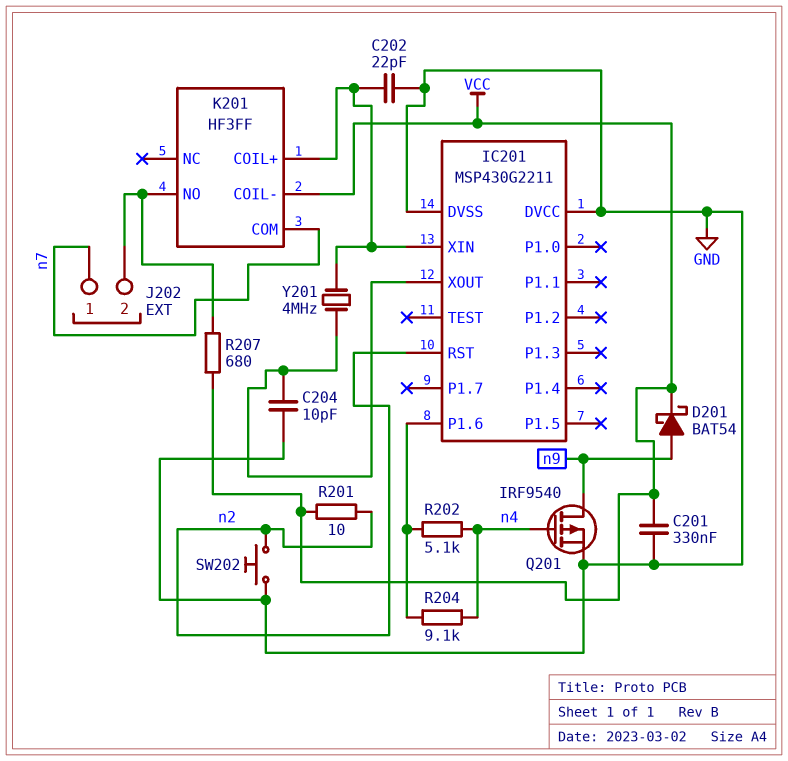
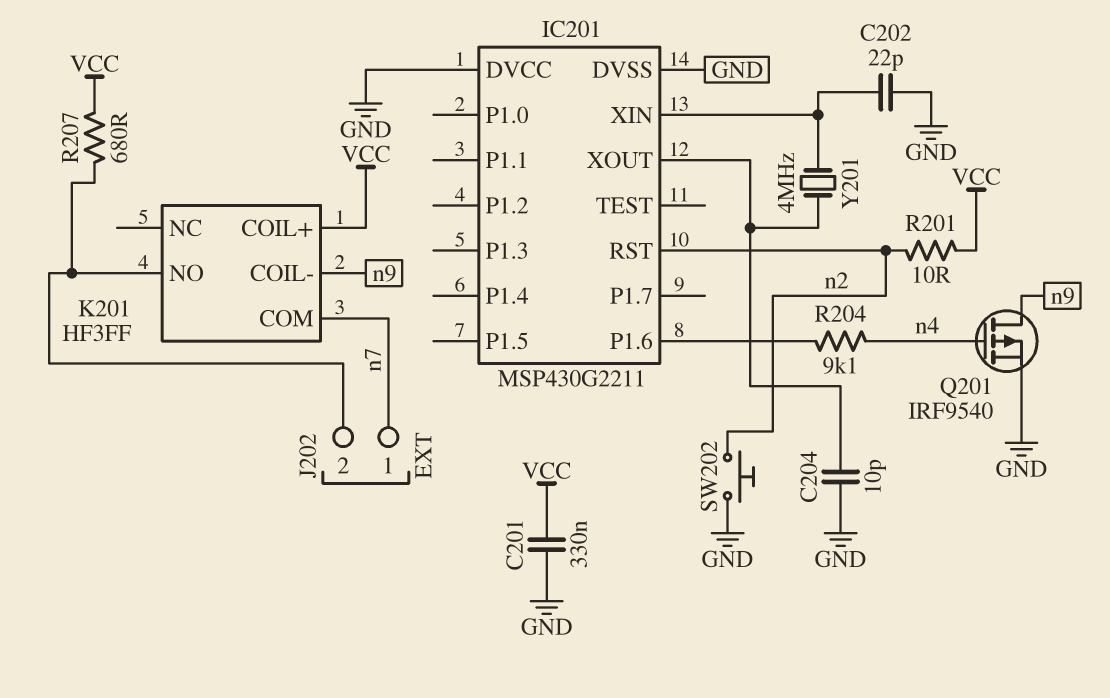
D201: schottky BAT54 (A n9, K VCC) -> none
K201 pin COIL+: IC201/XIN -> VCC
K201 pin COIL-: VCC -> n9
R202: 5.1k (IC201/P1.6, n4) -> none

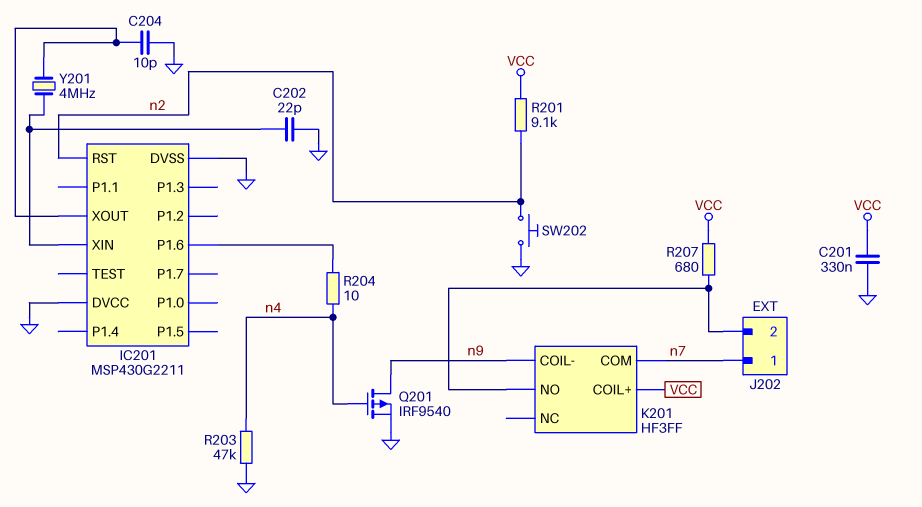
R201: 10 (VCC, n2) -> 9.1k (VCC, n2)
R203: none -> 47k (GND, n4)
R204: 9.1k (IC201/P1.6, n4) -> 10 (IC201/P1.6, n4)

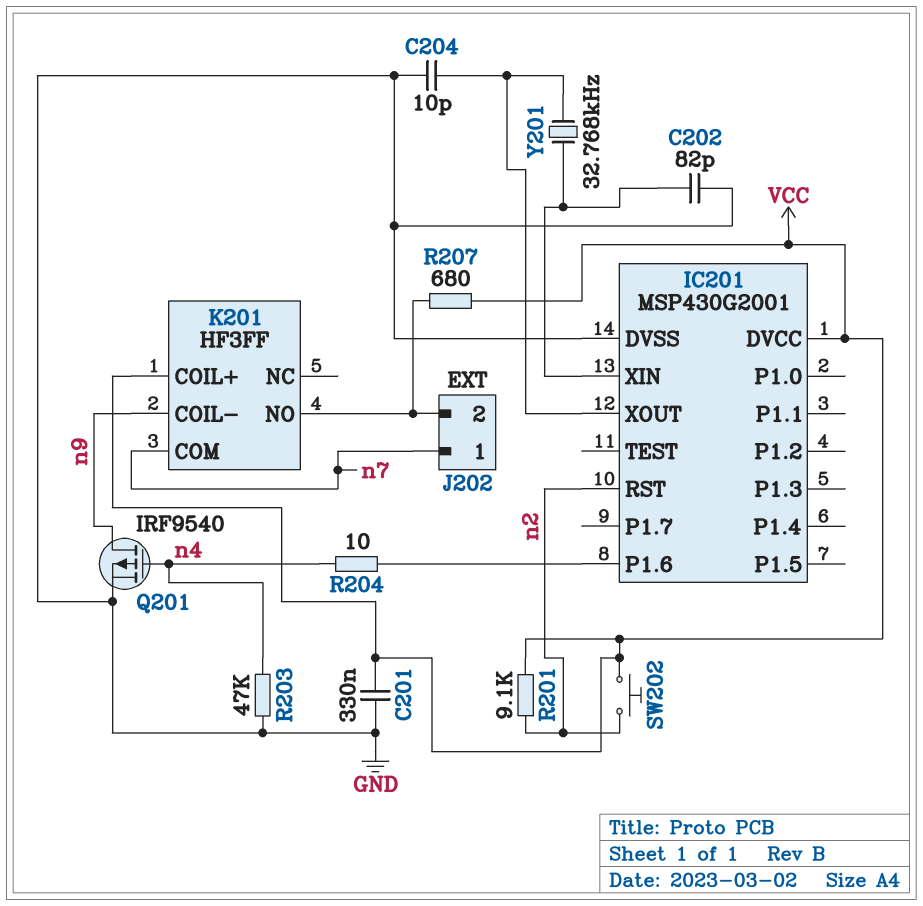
C202: 22pF (GND, IC201/XIN) -> 82pF (GND, IC201/XIN)
IC201: MSP430G2211 -> MSP430G2001
IC201 pin DVCC: GND -> VCC
SW202: button (GND, n2) -> button (VCC, n2)
Y201: 4MHz (IC201/XIN, IC201/XOUT) -> 32.768kHz (IC201/XIN, IC201/XOUT)

